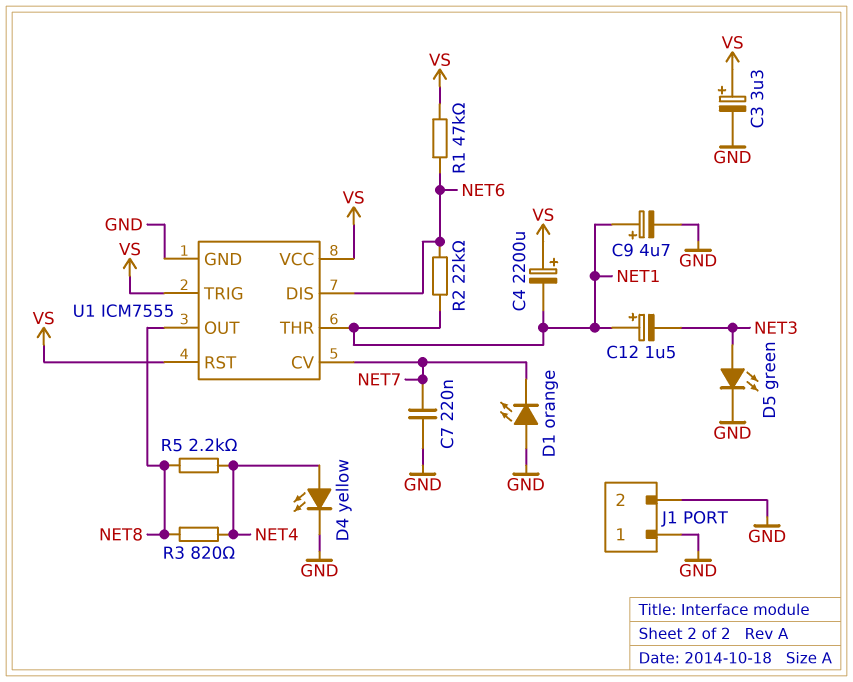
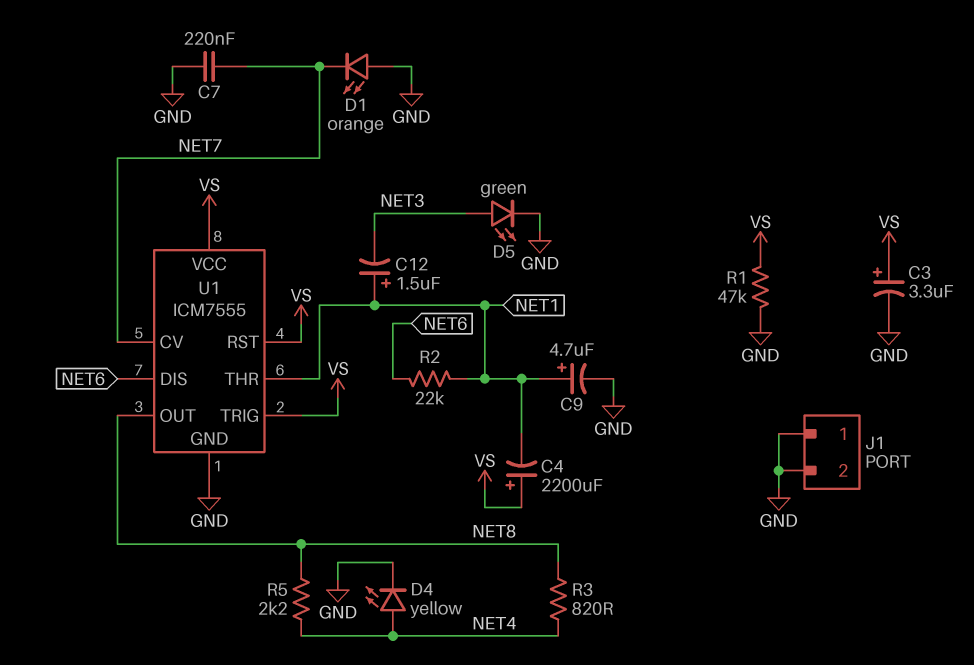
R1: 47k (NET6, VS) -> 47k (GND, VS)

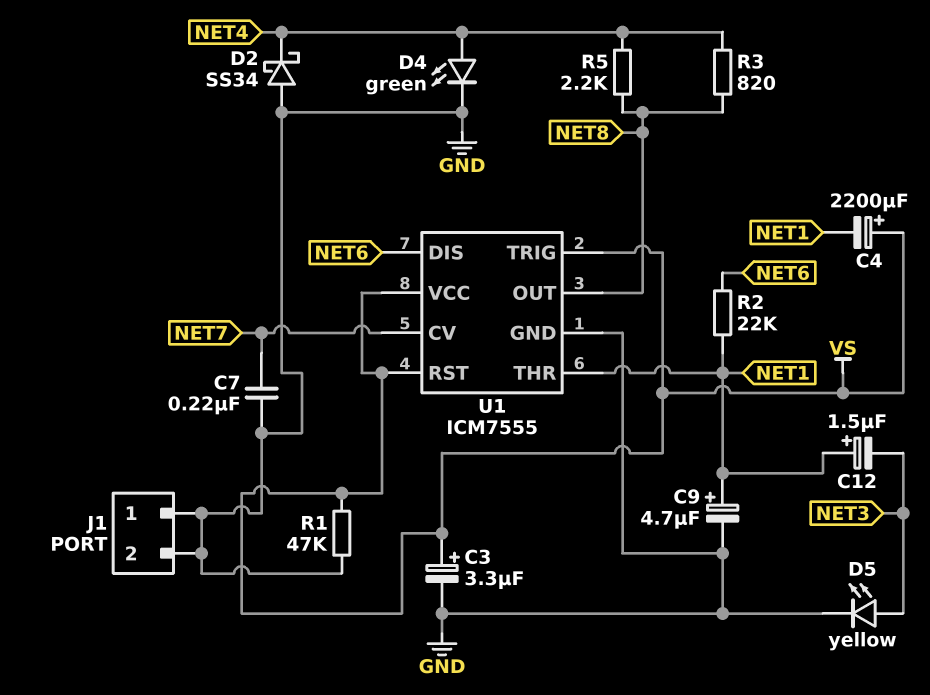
D1: LED orange (A GND, K NET7) -> none
D2: none -> schottky SS34 (A GND, K NET4)
D4: LED yellow (A NET4, K GND) -> LED green (A NET4, K GND)
D5: LED green (A NET3, K GND) -> LED yellow (A NET3, K GND)

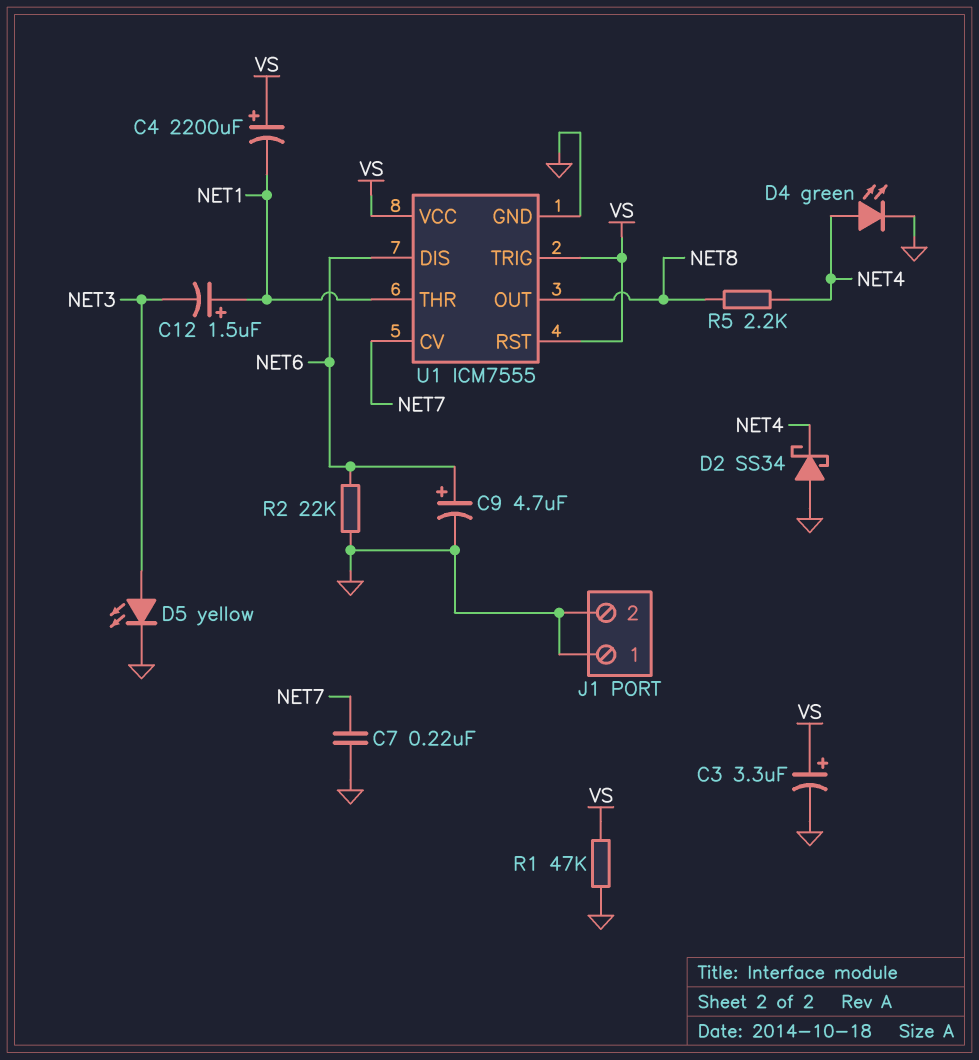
C9: 4.7uF (plus NET1, minus GND) -> 4.7uF (plus NET6, minus GND)
R2: 22k (NET1, NET6) -> 22k (GND, NET6)
R3: 820 (NET4, NET8) -> none

